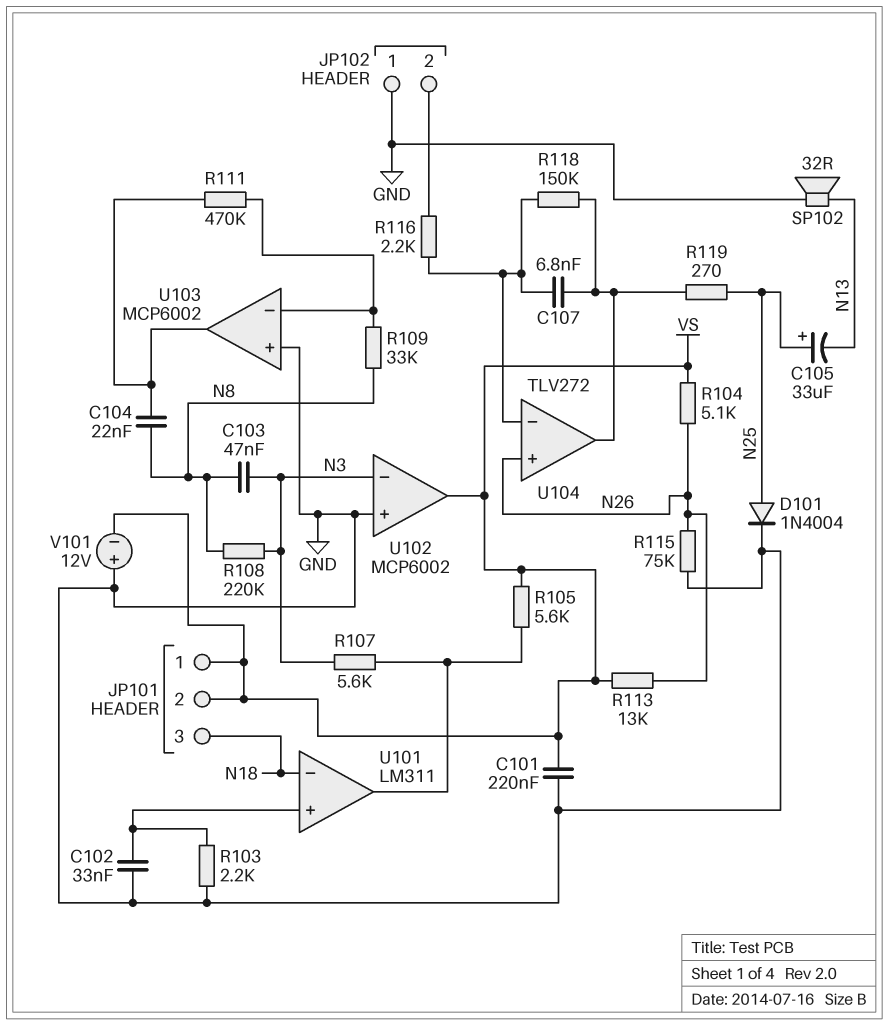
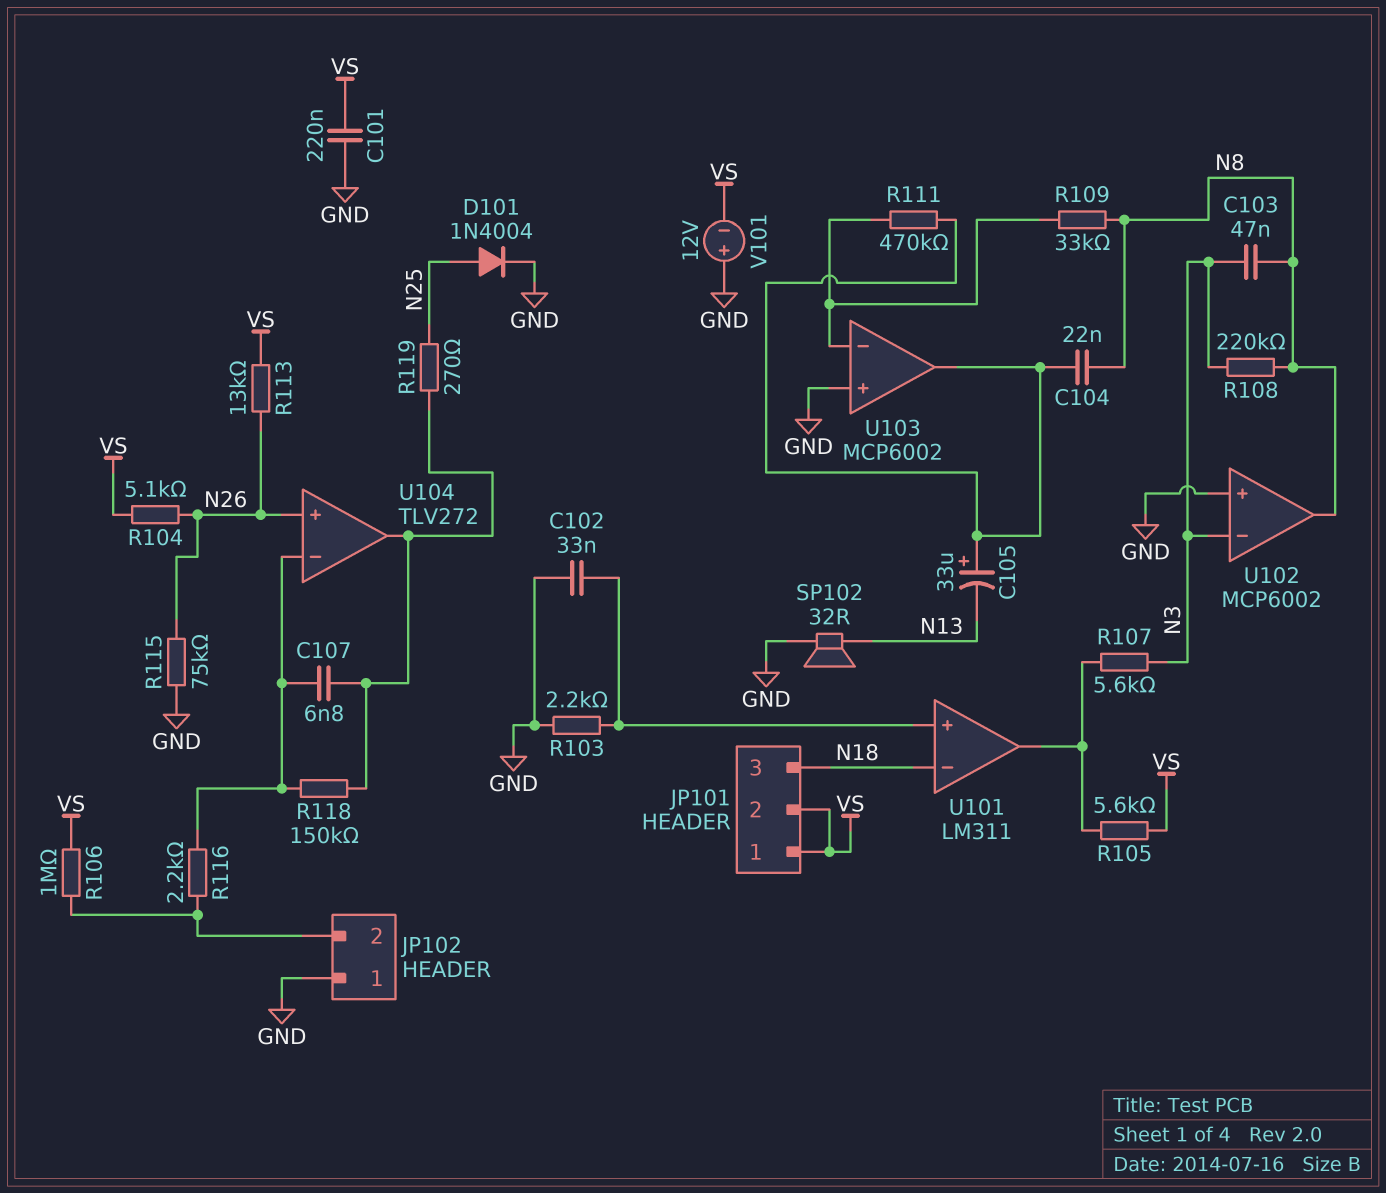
C105: 33uF (plus N25, minus N13) -> 33uF (plus U103/out, minus N13)
R106: none -> 1M (JP102/2, VS)
U102 pin out: VS -> N8

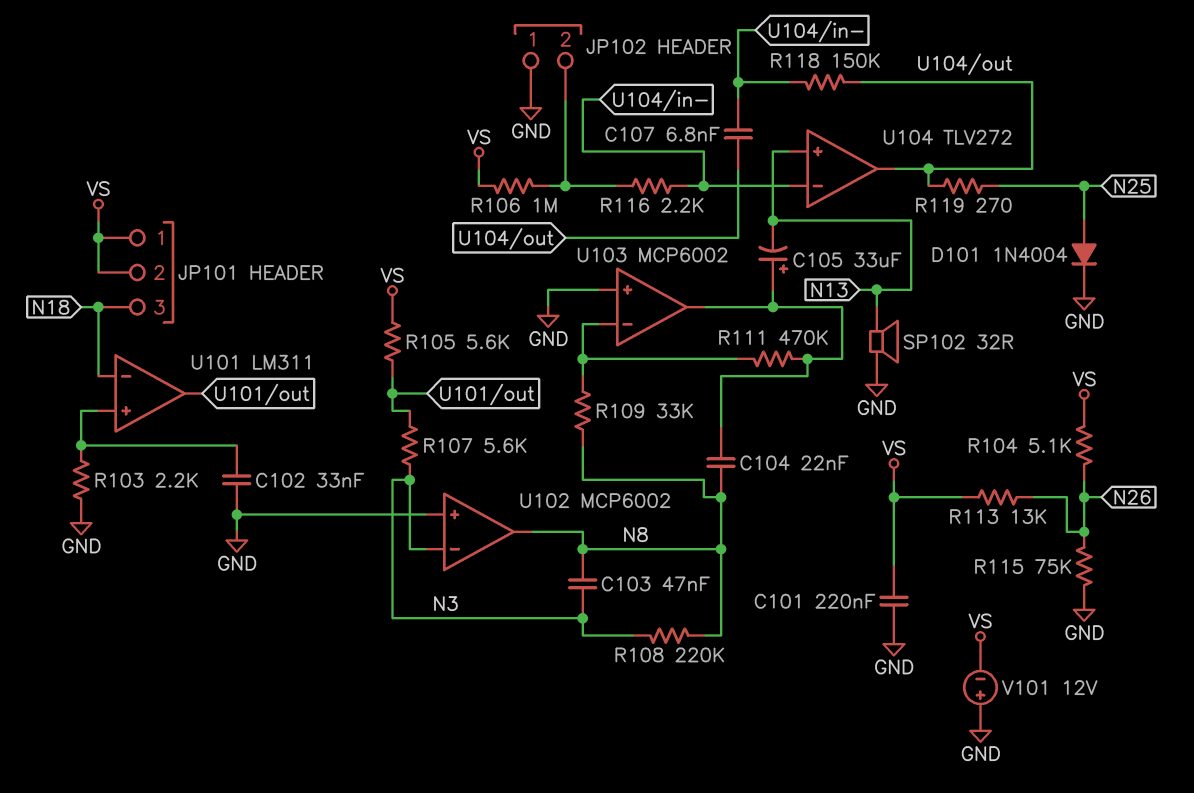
U104 pin in+: N26 -> N13

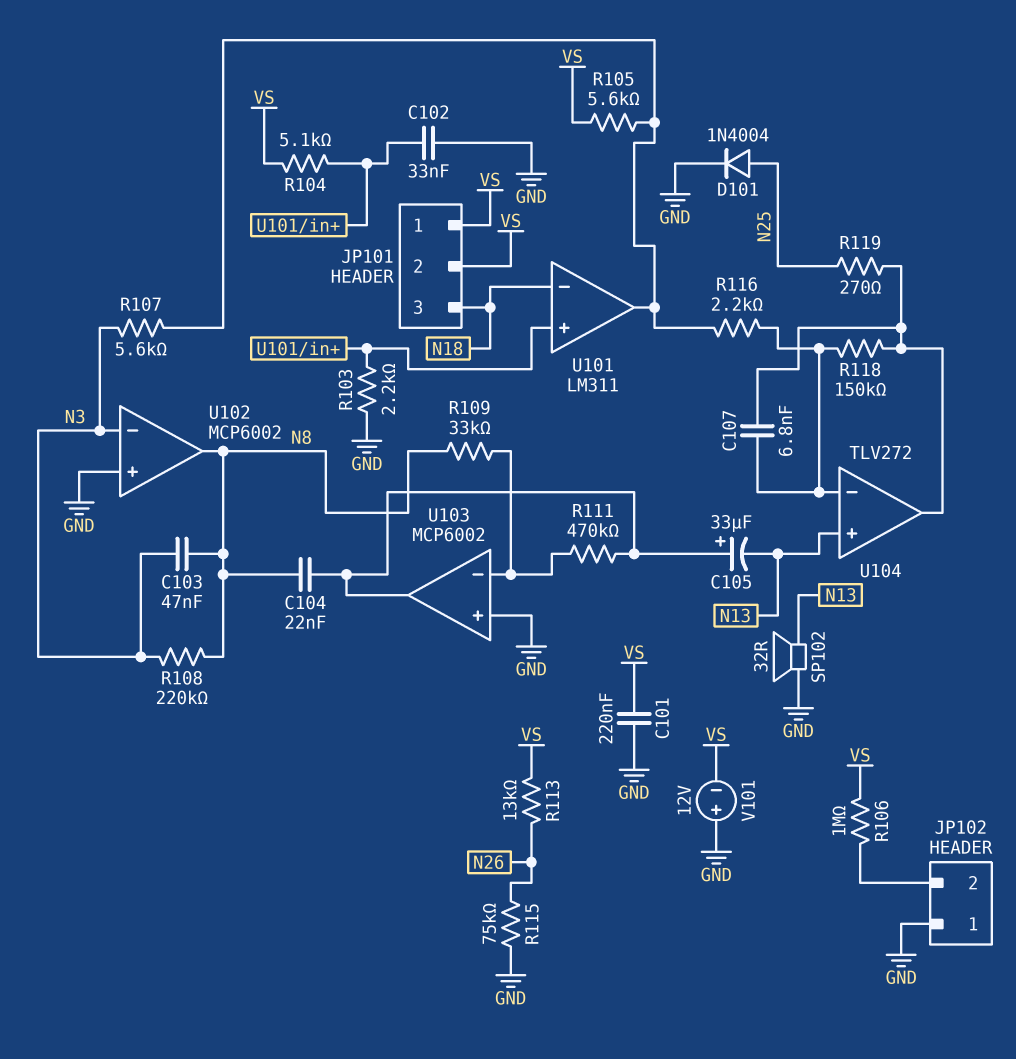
R104: 5.1k (N26, VS) -> 5.1k (U101/in+, VS)
R116: 2.2k (JP102/2, U104/in-) -> 2.2k (U101/out, U104/in-)

